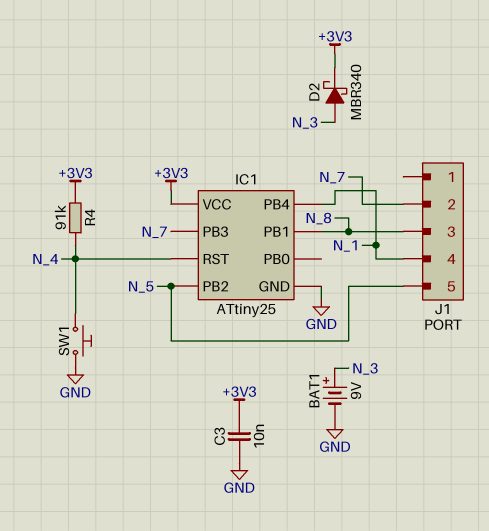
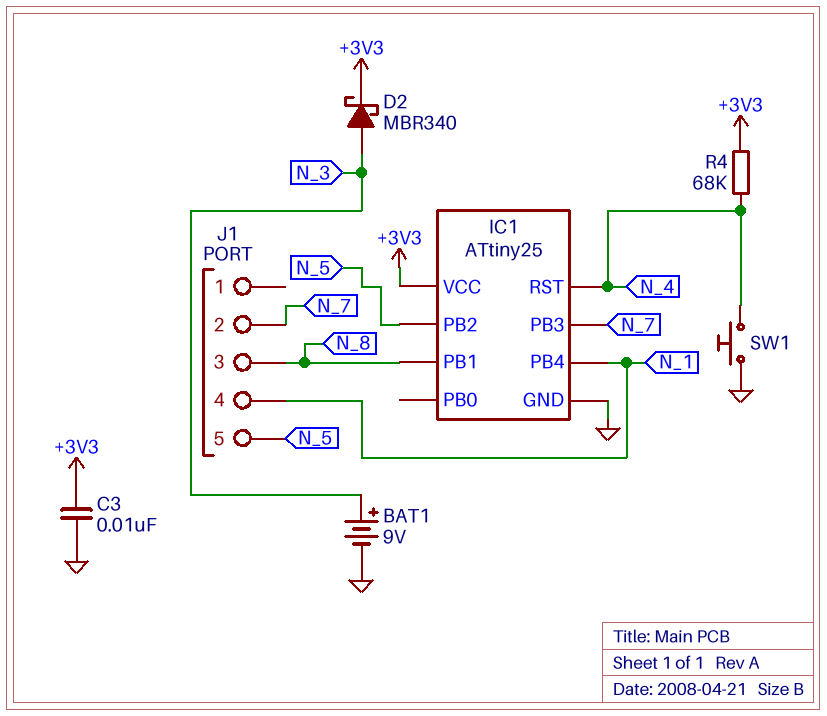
R4: 91k (+3V3, N_4) -> 68k (+3V3, N_4)

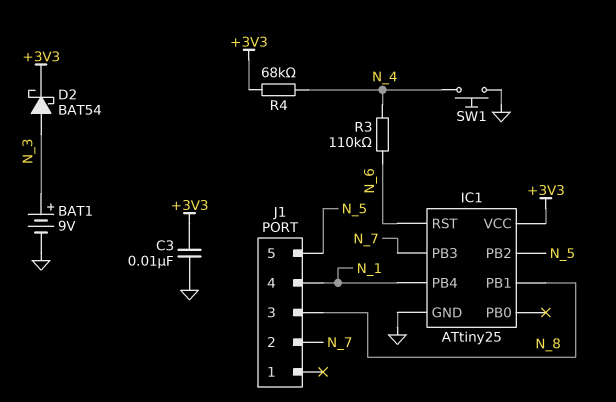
D2: schottky MBR340 (A N_3, K +3V3) -> schottky BAT54 (A N_3, K +3V3)
IC1 pin RST: N_4 -> N_6
R3: none -> 110k (N_4, N_6)

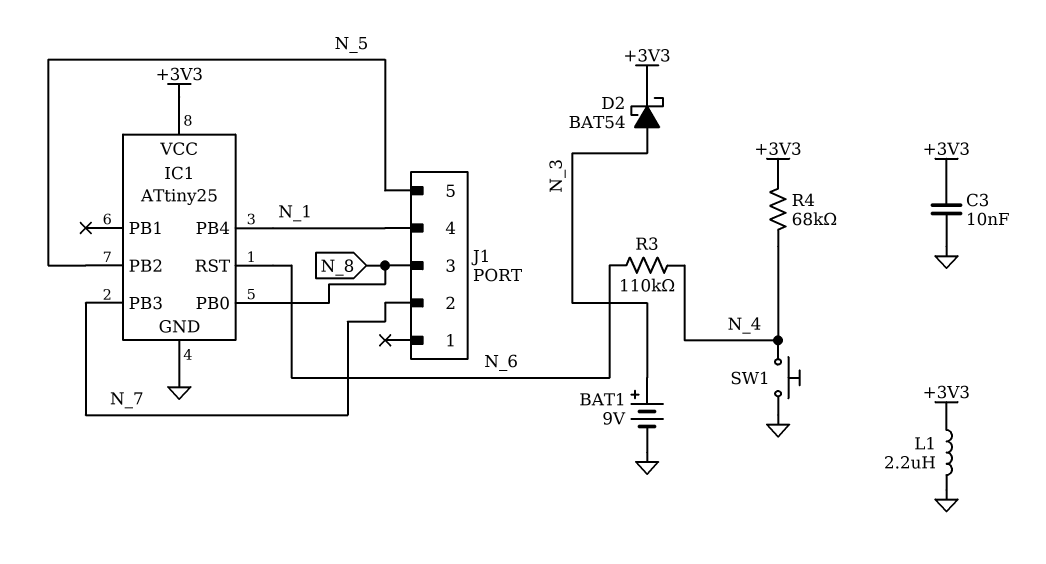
IC1 pin PB0: none -> N_8
IC1 pin PB1: N_8 -> none
L1: none -> 2.2uH (+3V3, GND)

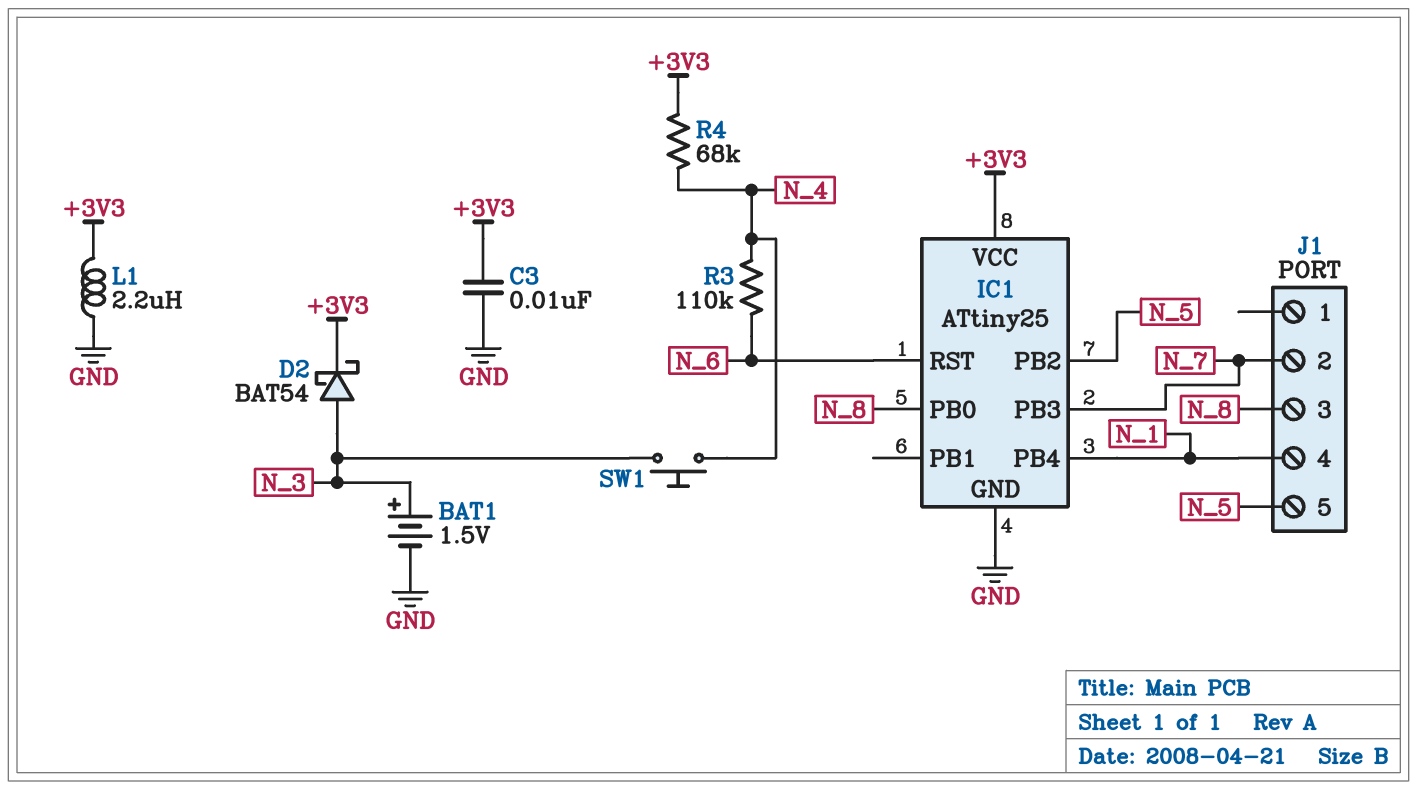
BAT1: 9V (plus N_3, minus GND) -> 1.5V (plus N_3, minus GND)
SW1: button (GND, N_4) -> button (N_3, N_4)

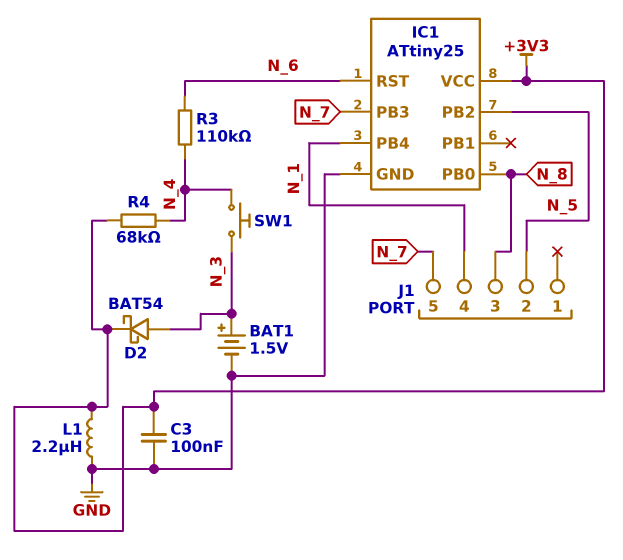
C3: 10nF (+3V3, GND) -> 100nF (+3V3, GND)
J1 pin 2: N_7 -> N_5
J1 pin 5: N_5 -> N_7

